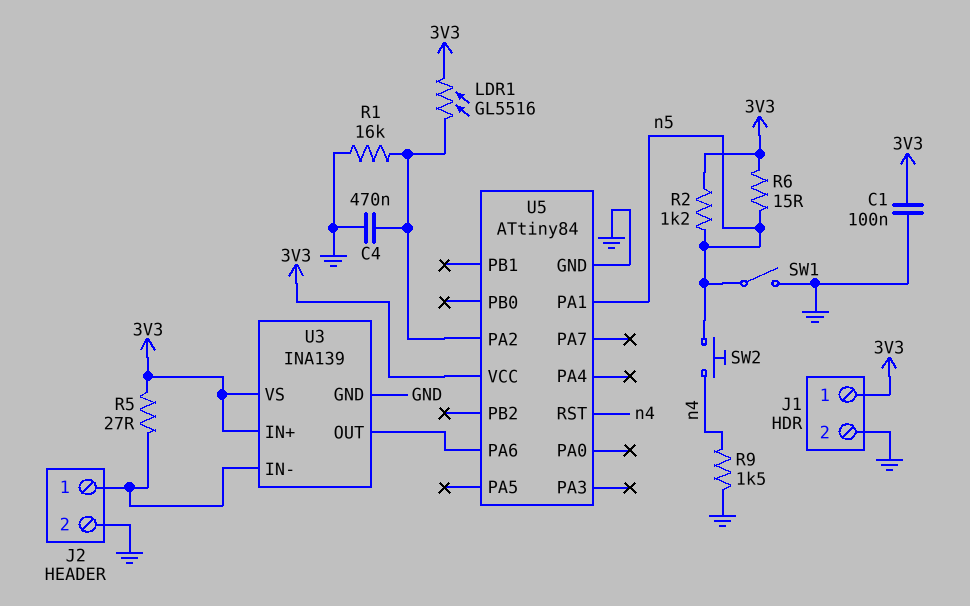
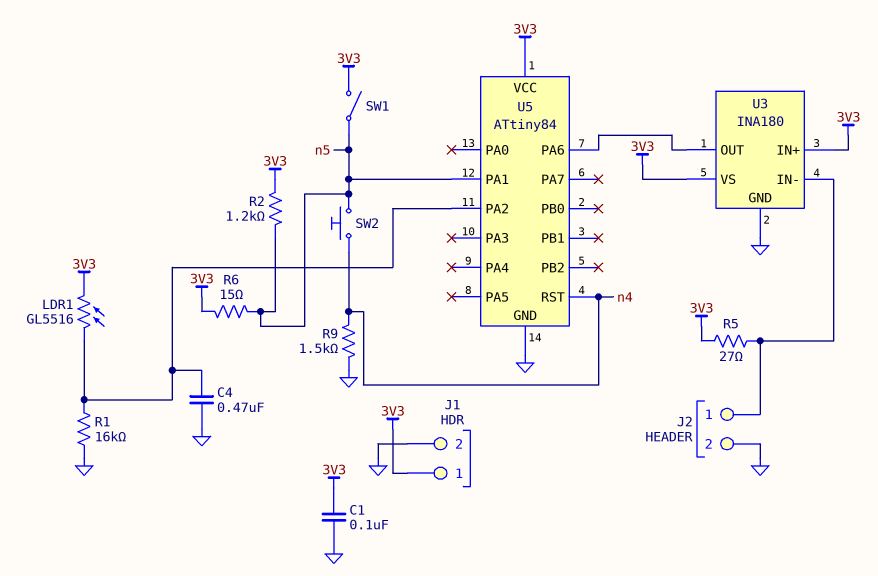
SW1: switch (GND, n5) -> switch (3V3, n5)
U3: INA139 -> INA180

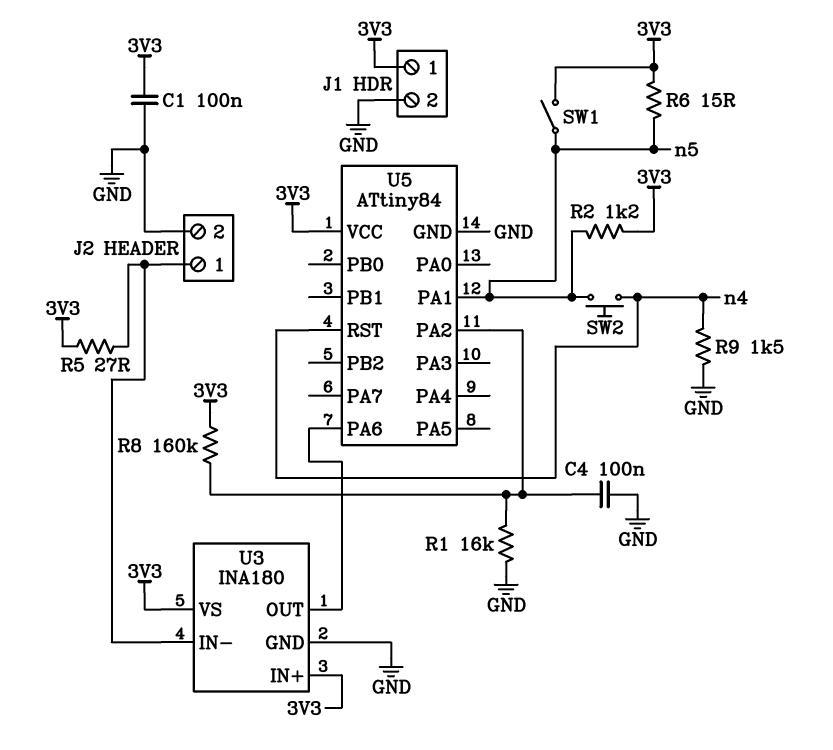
C4: 470nF (GND, U5/PA2) -> 100nF (GND, U5/PA2)
LDR1: GL5516 (3V3, U5/PA2) -> none
R8: none -> 160k (3V3, U5/PA2)

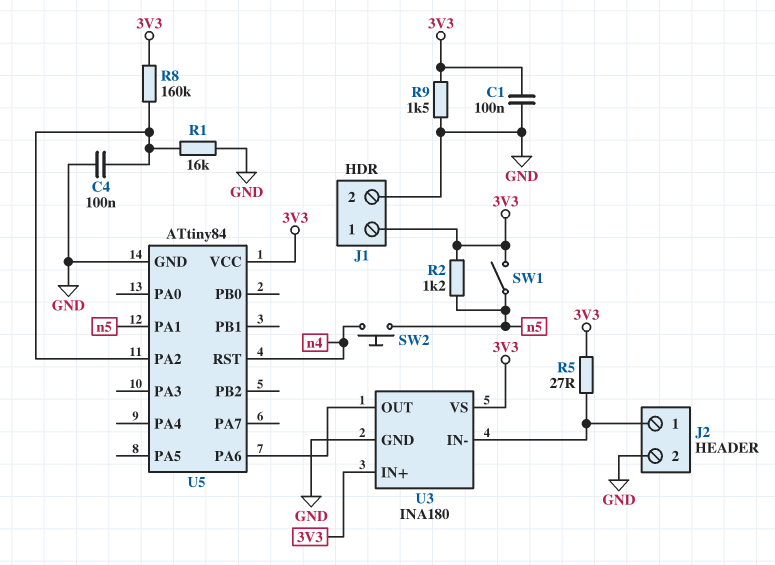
R6: 15 (3V3, n5) -> none
R9: 1.5k (GND, n4) -> 1.5k (3V3, GND)

